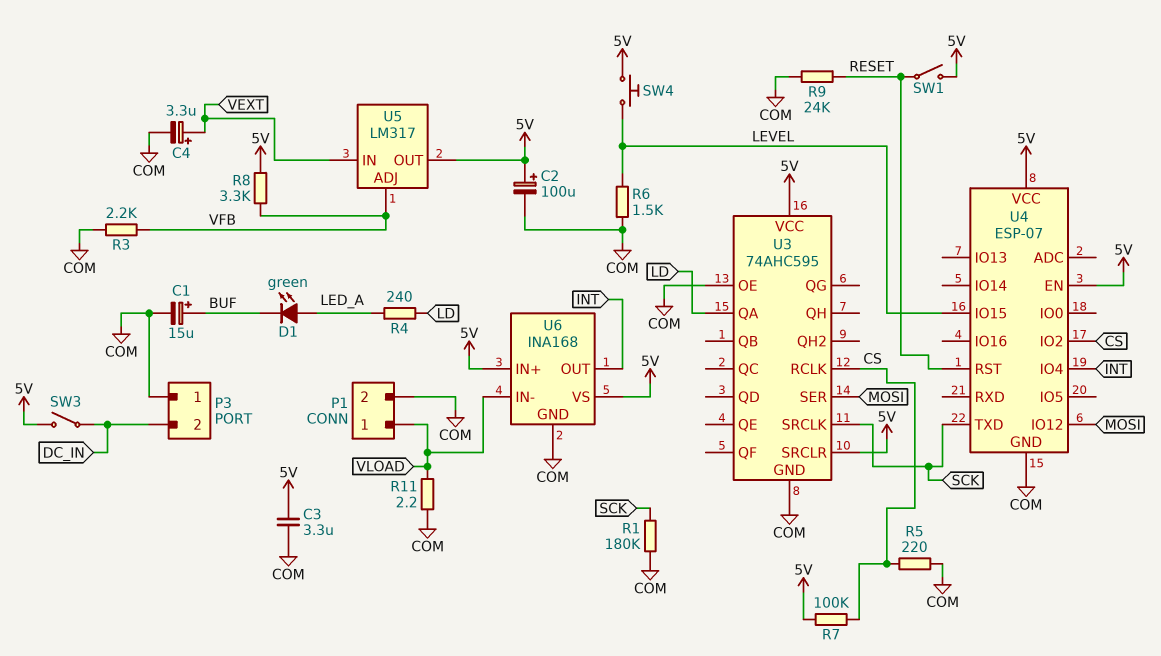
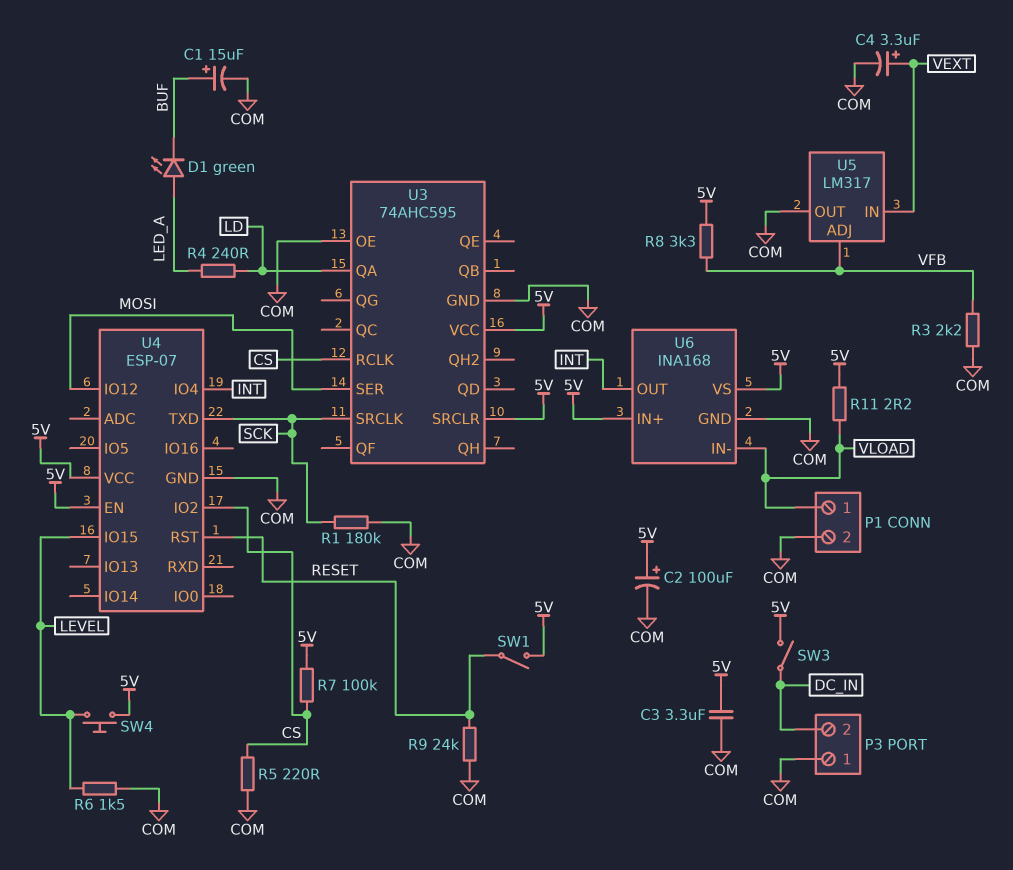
R11: 2.2 (COM, VLOAD) -> 2.2 (5V, VLOAD)
U5 pin OUT: 5V -> COM

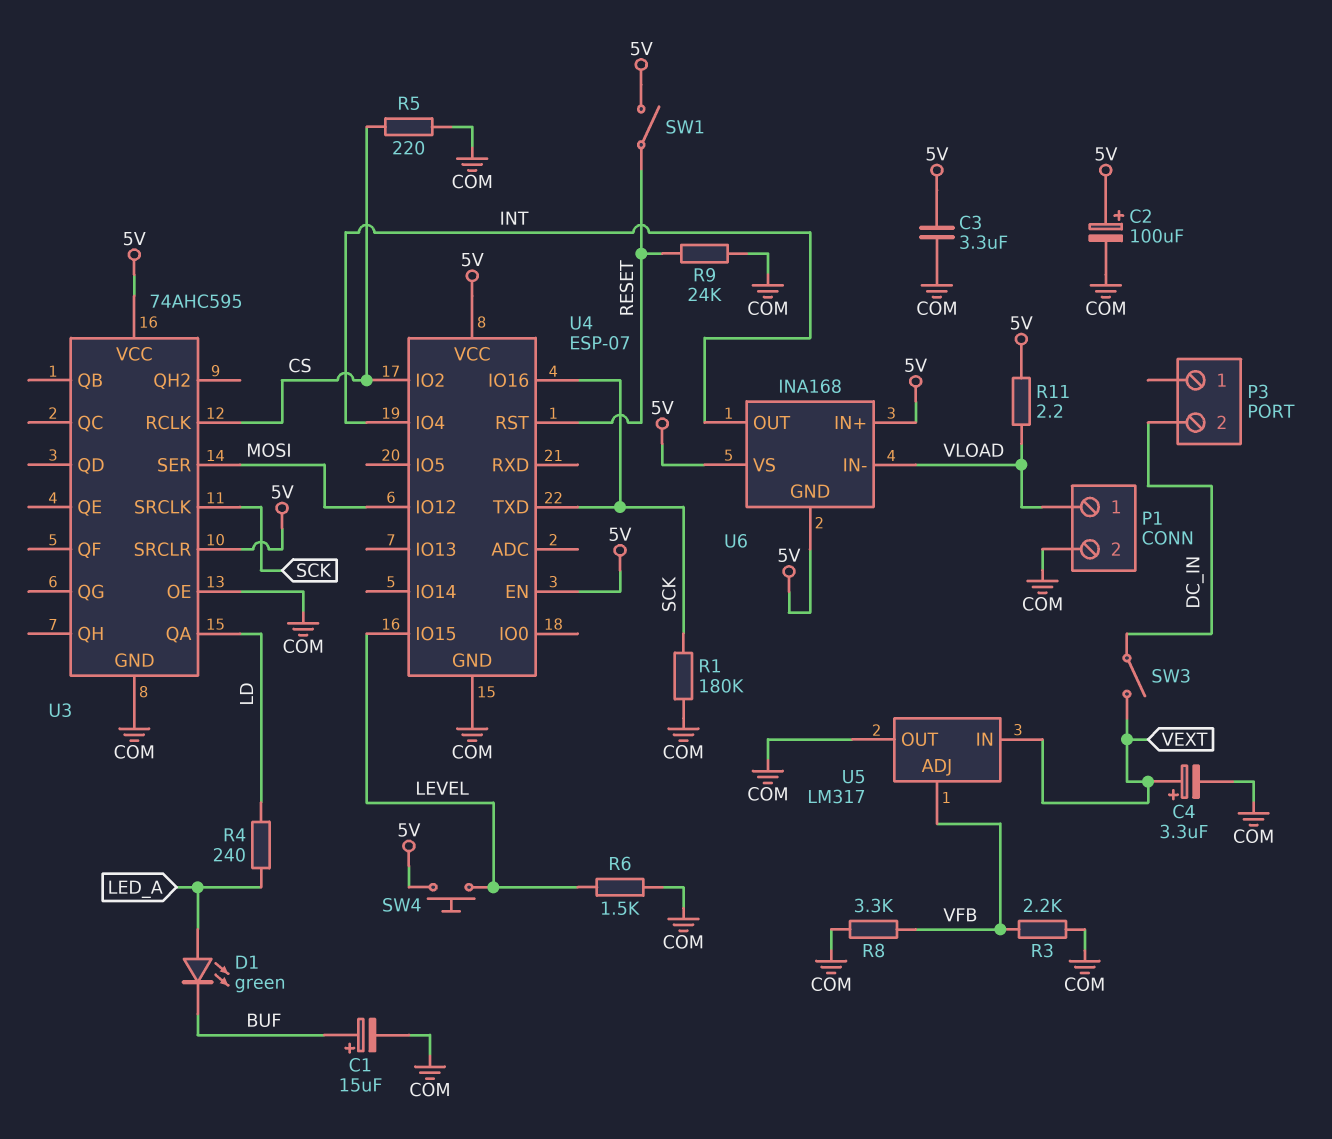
P3 pin 1: COM -> none
R7: 100k (5V, CS) -> none
R8: 3.3k (5V, VFB) -> 3.3k (COM, VFB)
SW3: switch (5V, DC_IN) -> switch (DC_IN, VEXT)
U4 pin IO16: none -> SCK
U6 pin GND: COM -> 5V

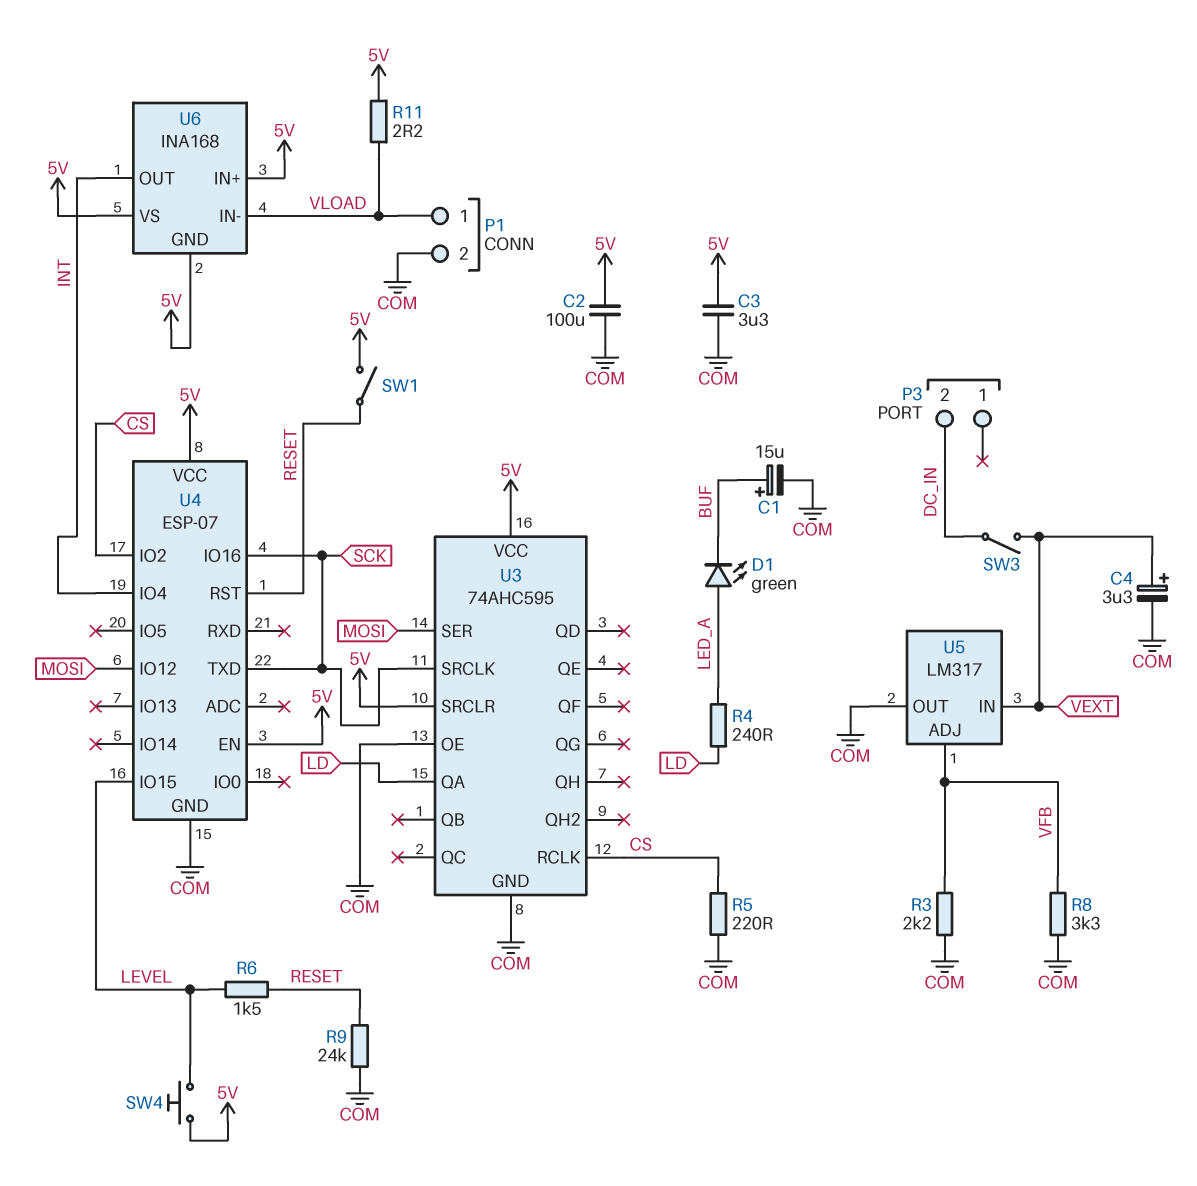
C2: 100uF (plus 5V, minus COM) -> 100uF (5V, COM)
R1: 180k (COM, SCK) -> none
R6: 1.5k (COM, LEVEL) -> 1.5k (LEVEL, RESET)

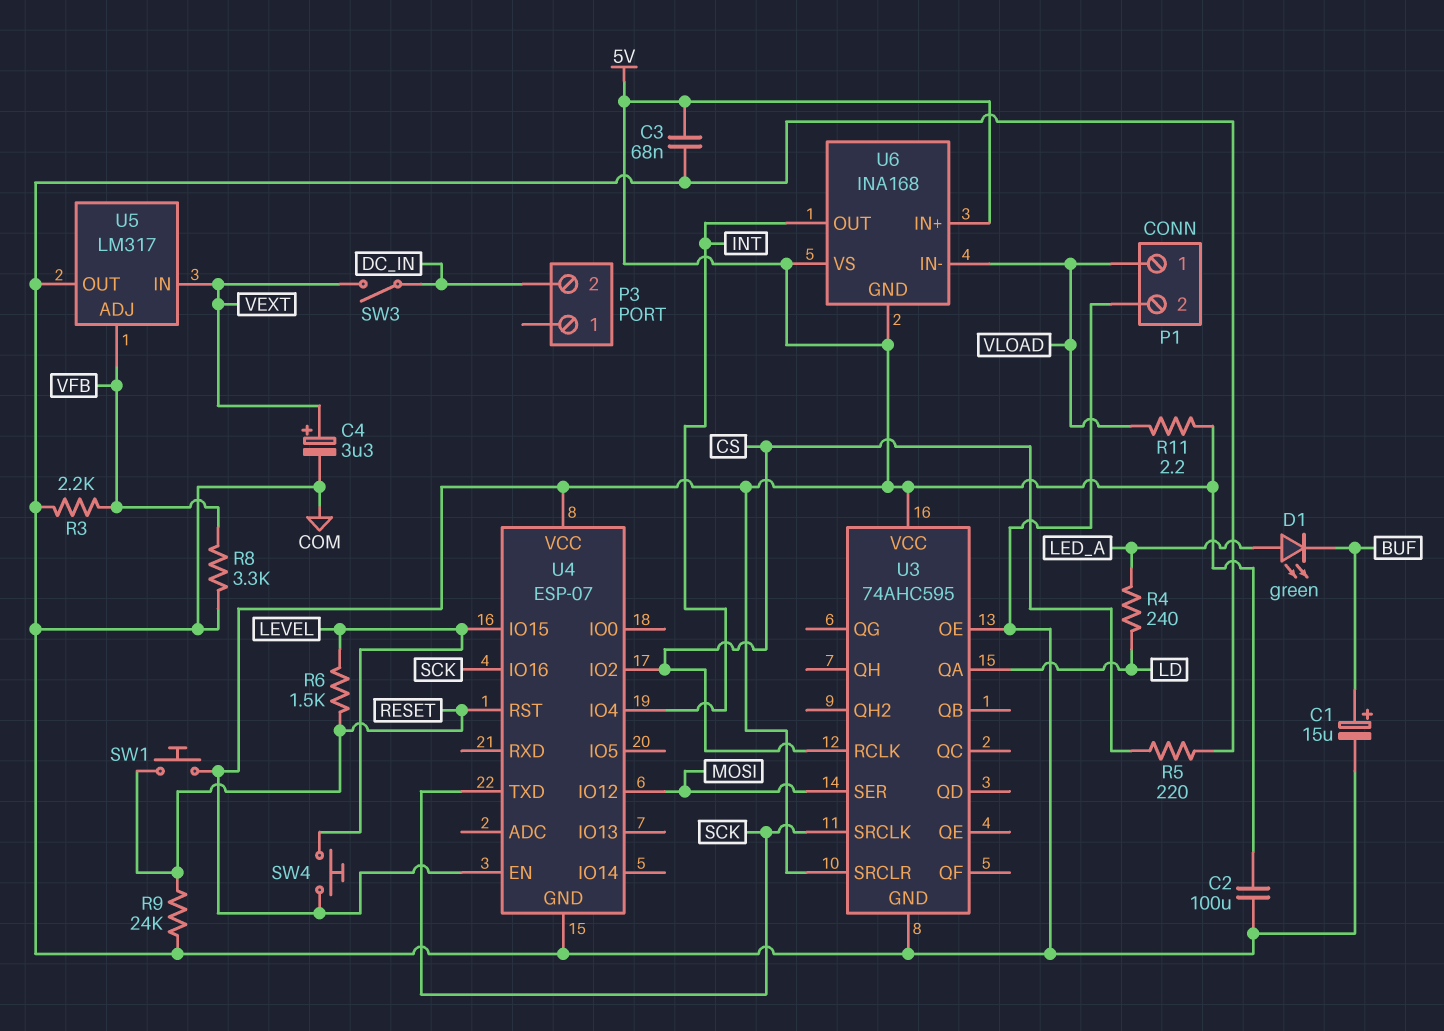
C3: 3.3uF (5V, COM) -> 68nF (5V, COM)
SW1: switch (5V, RESET) -> button (5V, RESET)

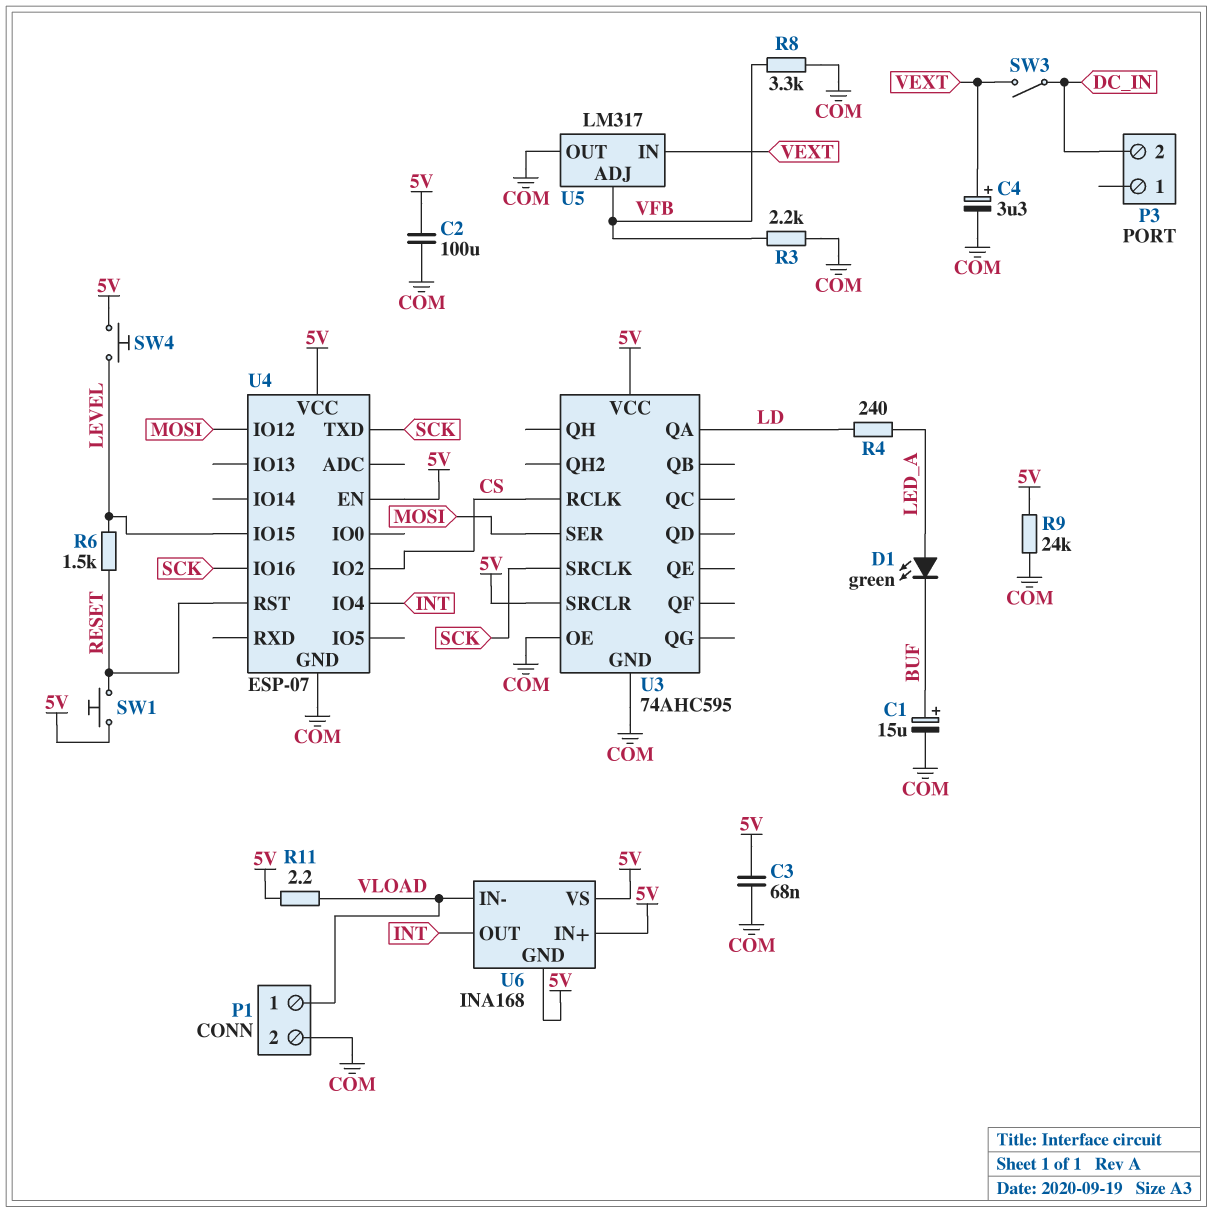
R5: 220 (COM, CS) -> none
R9: 24k (COM, RESET) -> 24k (5V, COM)

